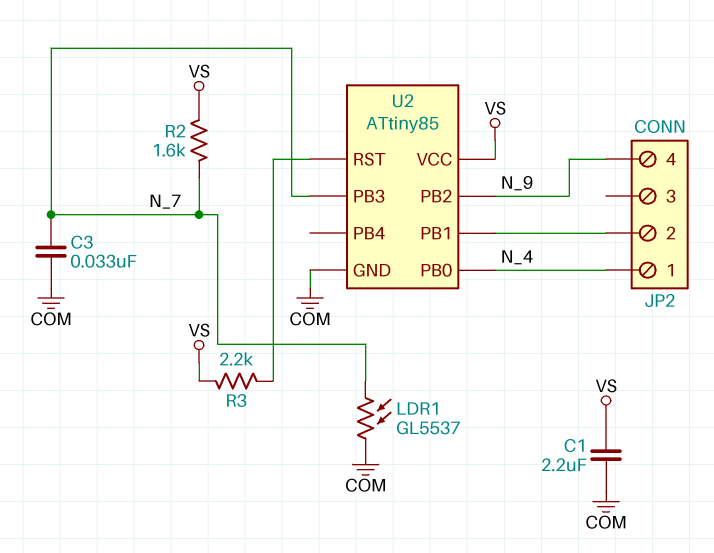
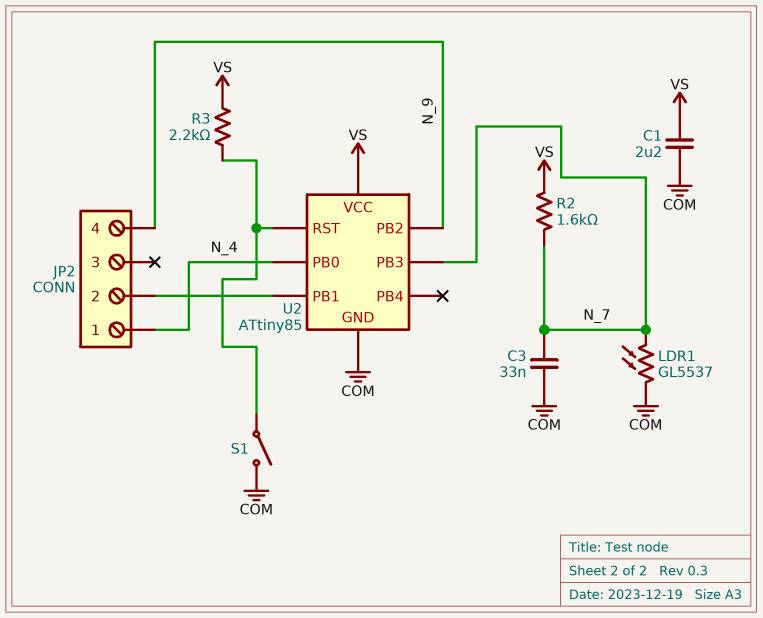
S1: none -> switch (COM, U2/RST)

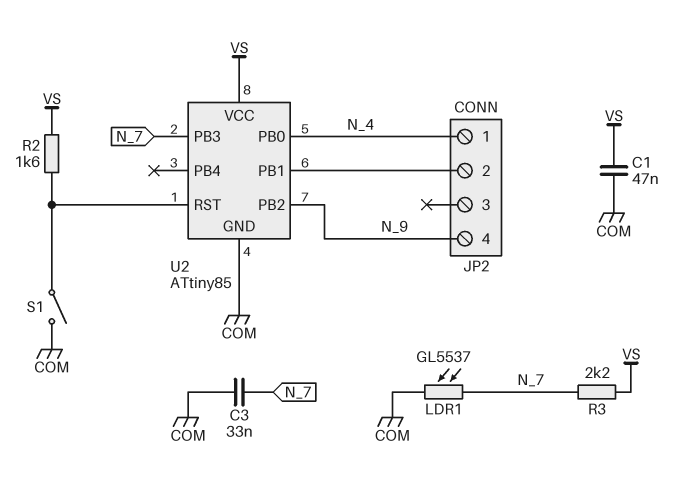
C1: 2.2uF (COM, VS) -> 47nF (COM, VS)
R2: 1.6k (N_7, VS) -> 1.6k (U2/RST, VS)
R3: 2.2k (U2/RST, VS) -> 2.2k (N_7, VS)

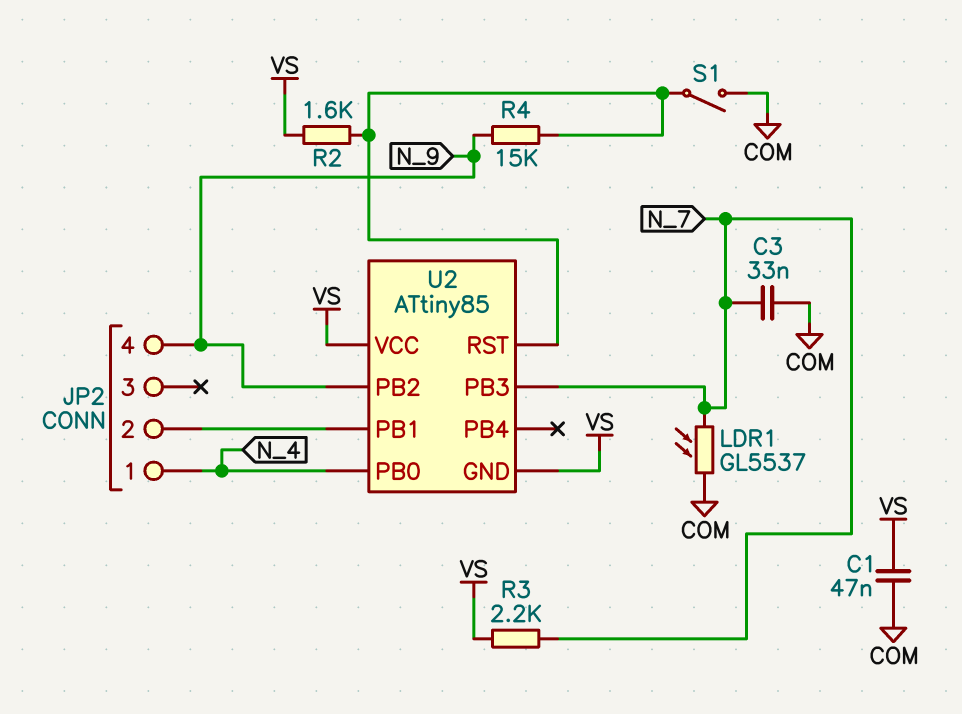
R4: none -> 15k (N_9, U2/RST)
U2 pin GND: COM -> VS

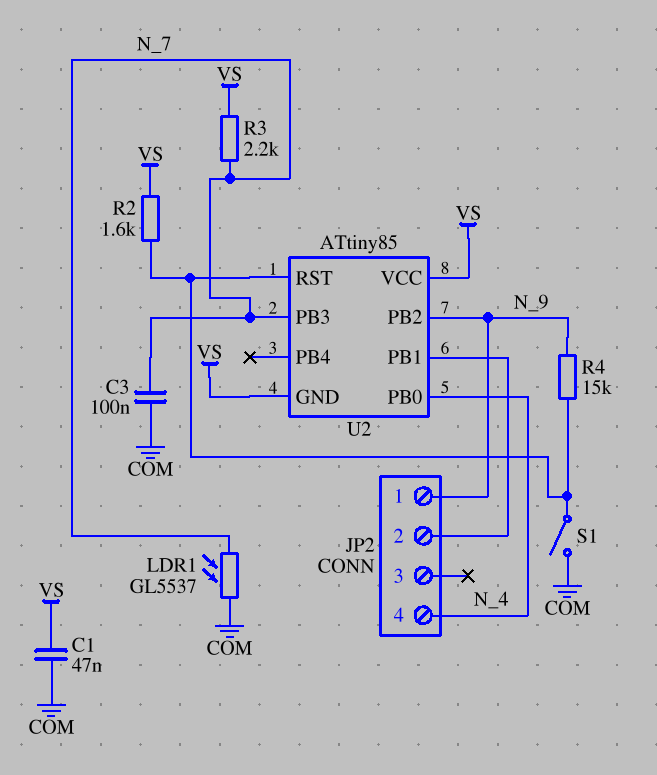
C3: 33nF (COM, N_7) -> 100nF (COM, N_7)
JP2 pin 1: N_4 -> N_9
JP2 pin 4: N_9 -> N_4

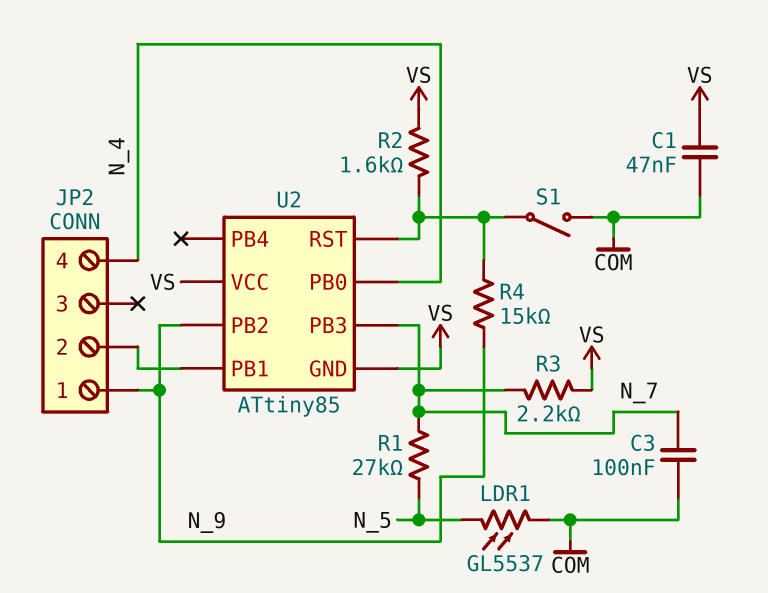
LDR1: GL5537 (COM, N_7) -> GL5537 (COM, N_5)
R1: none -> 27k (N_5, N_7)

